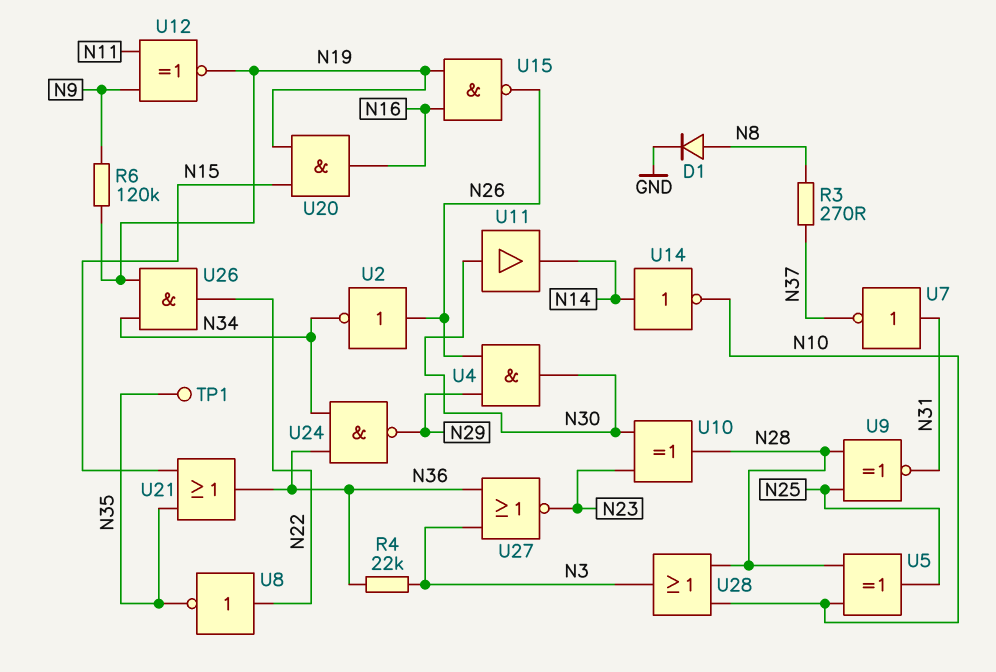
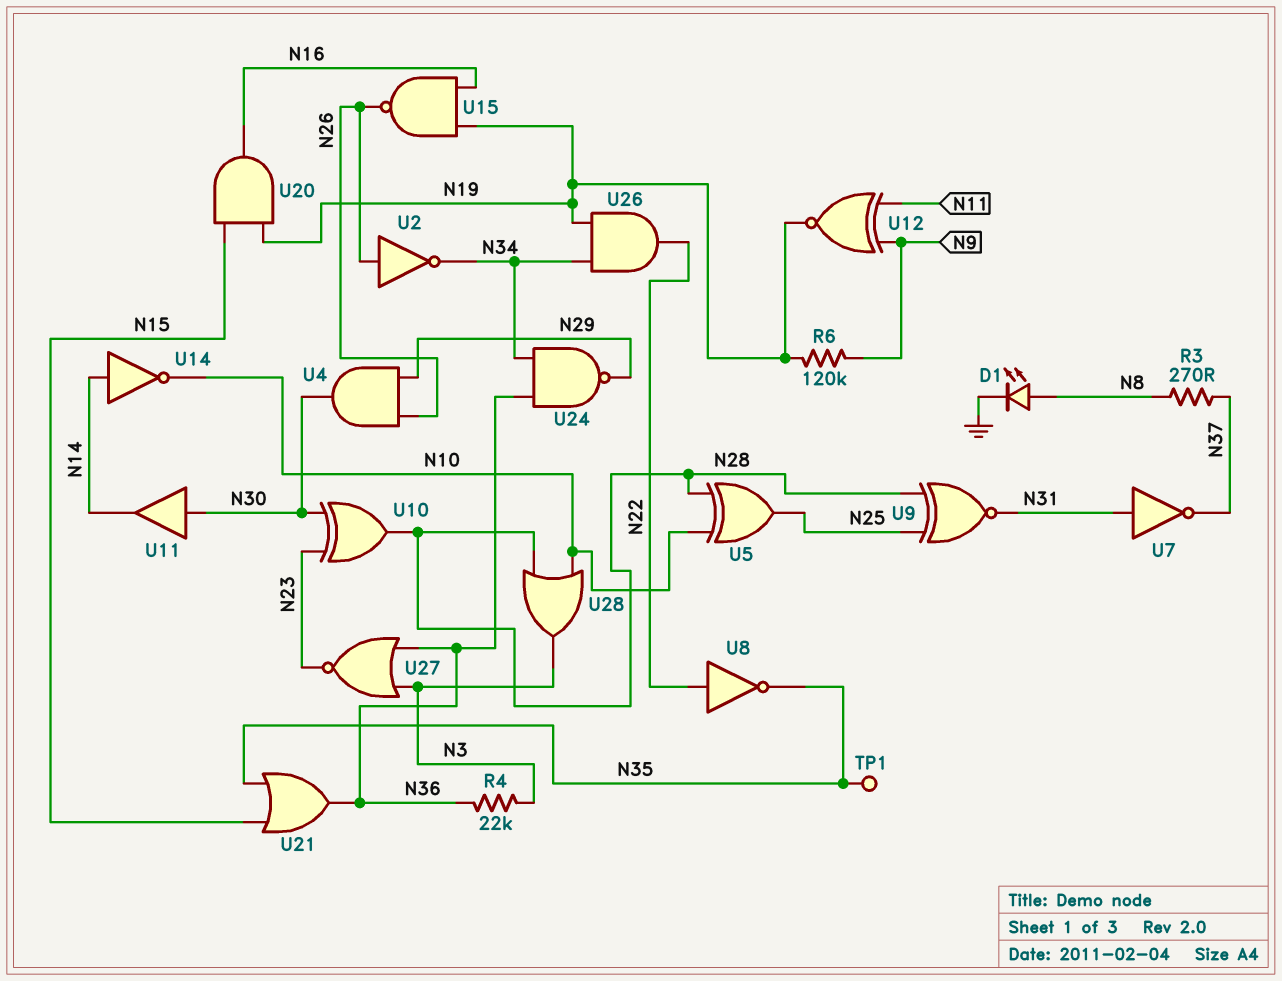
D1: diode (A N8, K GND) -> LED (A N8, K GND)

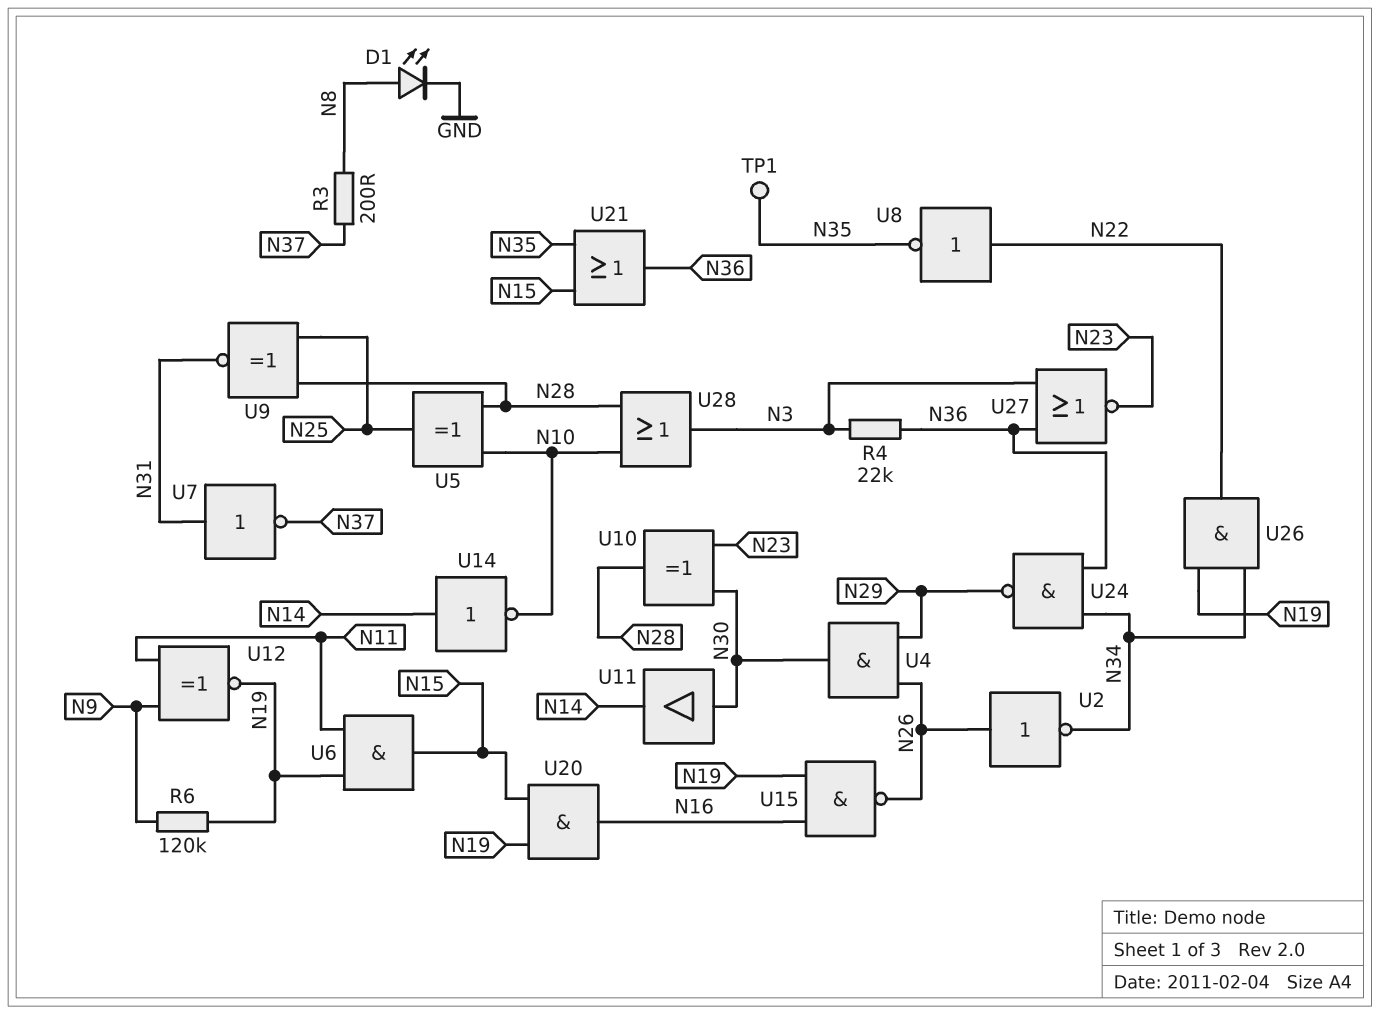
R3: 270 (N8, N37) -> 200 (N8, N37)
U6: none -> AND (in N11, in N19, out N15)

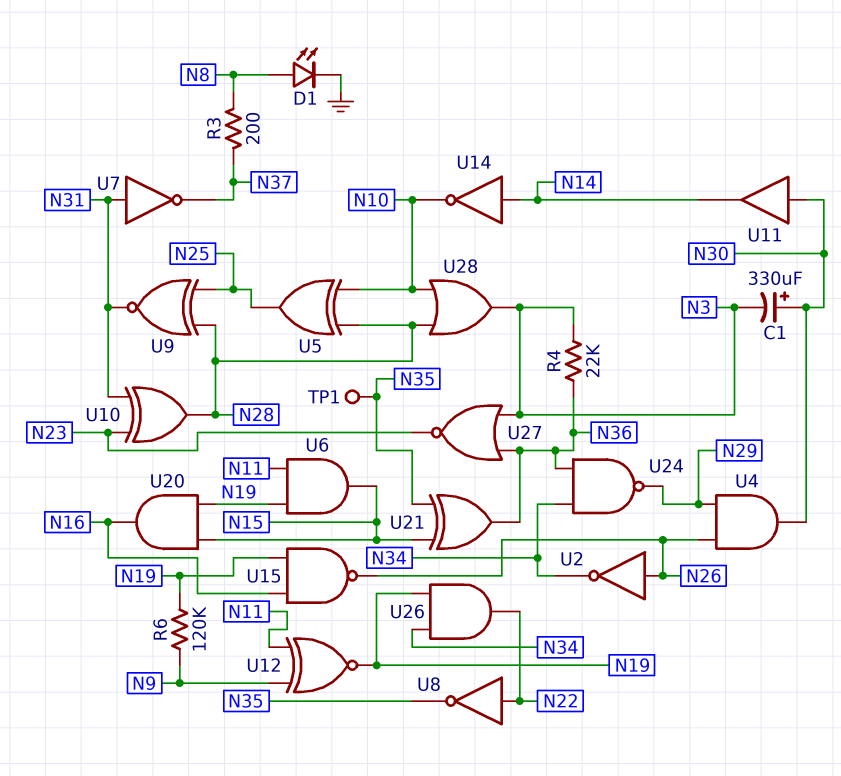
C1: none -> 330uF (plus N30, minus N3)
U10: XOR (in N23, in N30, out N28) -> XOR (in N23, in N31, out N28)
U21: OR (in N15, in N35, out N36) -> XOR (in N15, in N35, out N36)

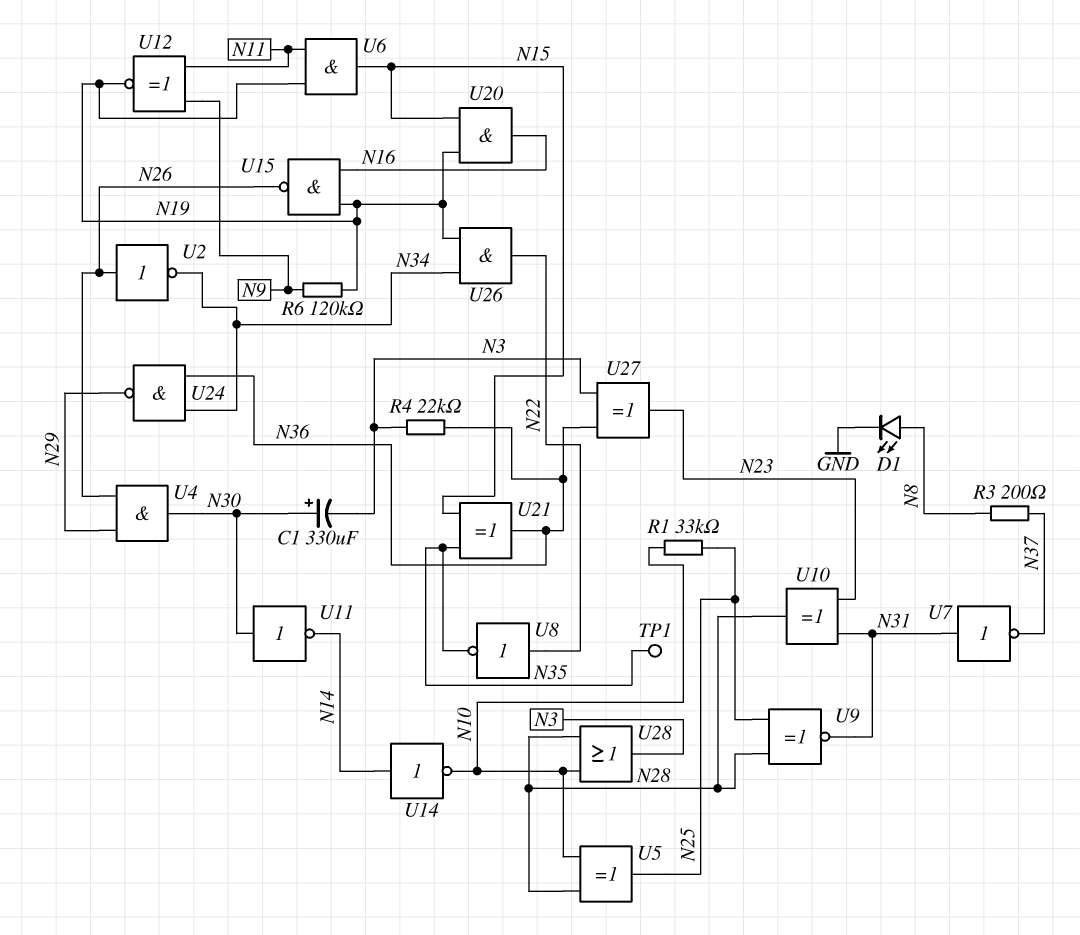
R1: none -> 33k (N10, N25)
U11: buffer (in N30, out N14) -> NOT (in N30, out N14)
U27: NOR (in N3, in N36, out N23) -> XOR (in N3, in N36, out N23)

